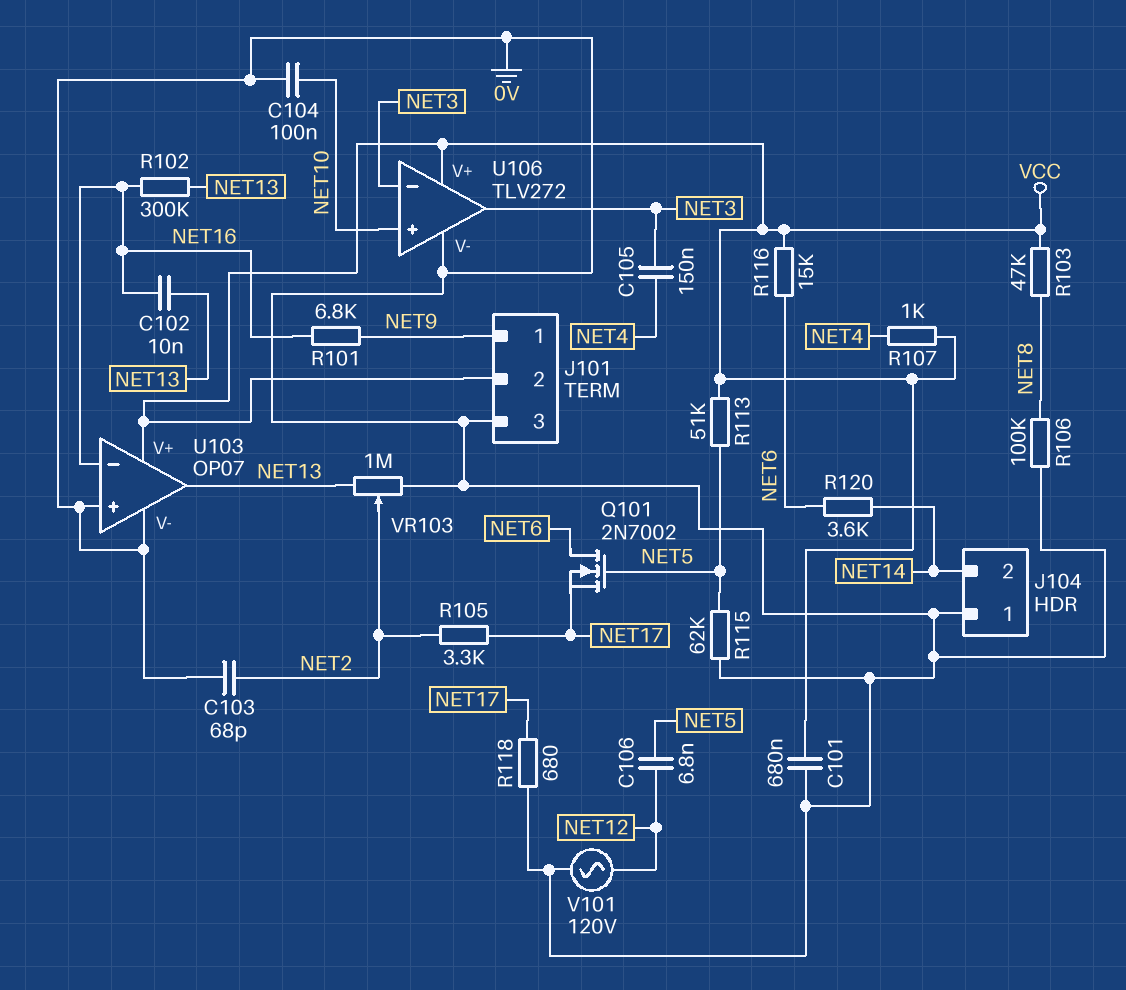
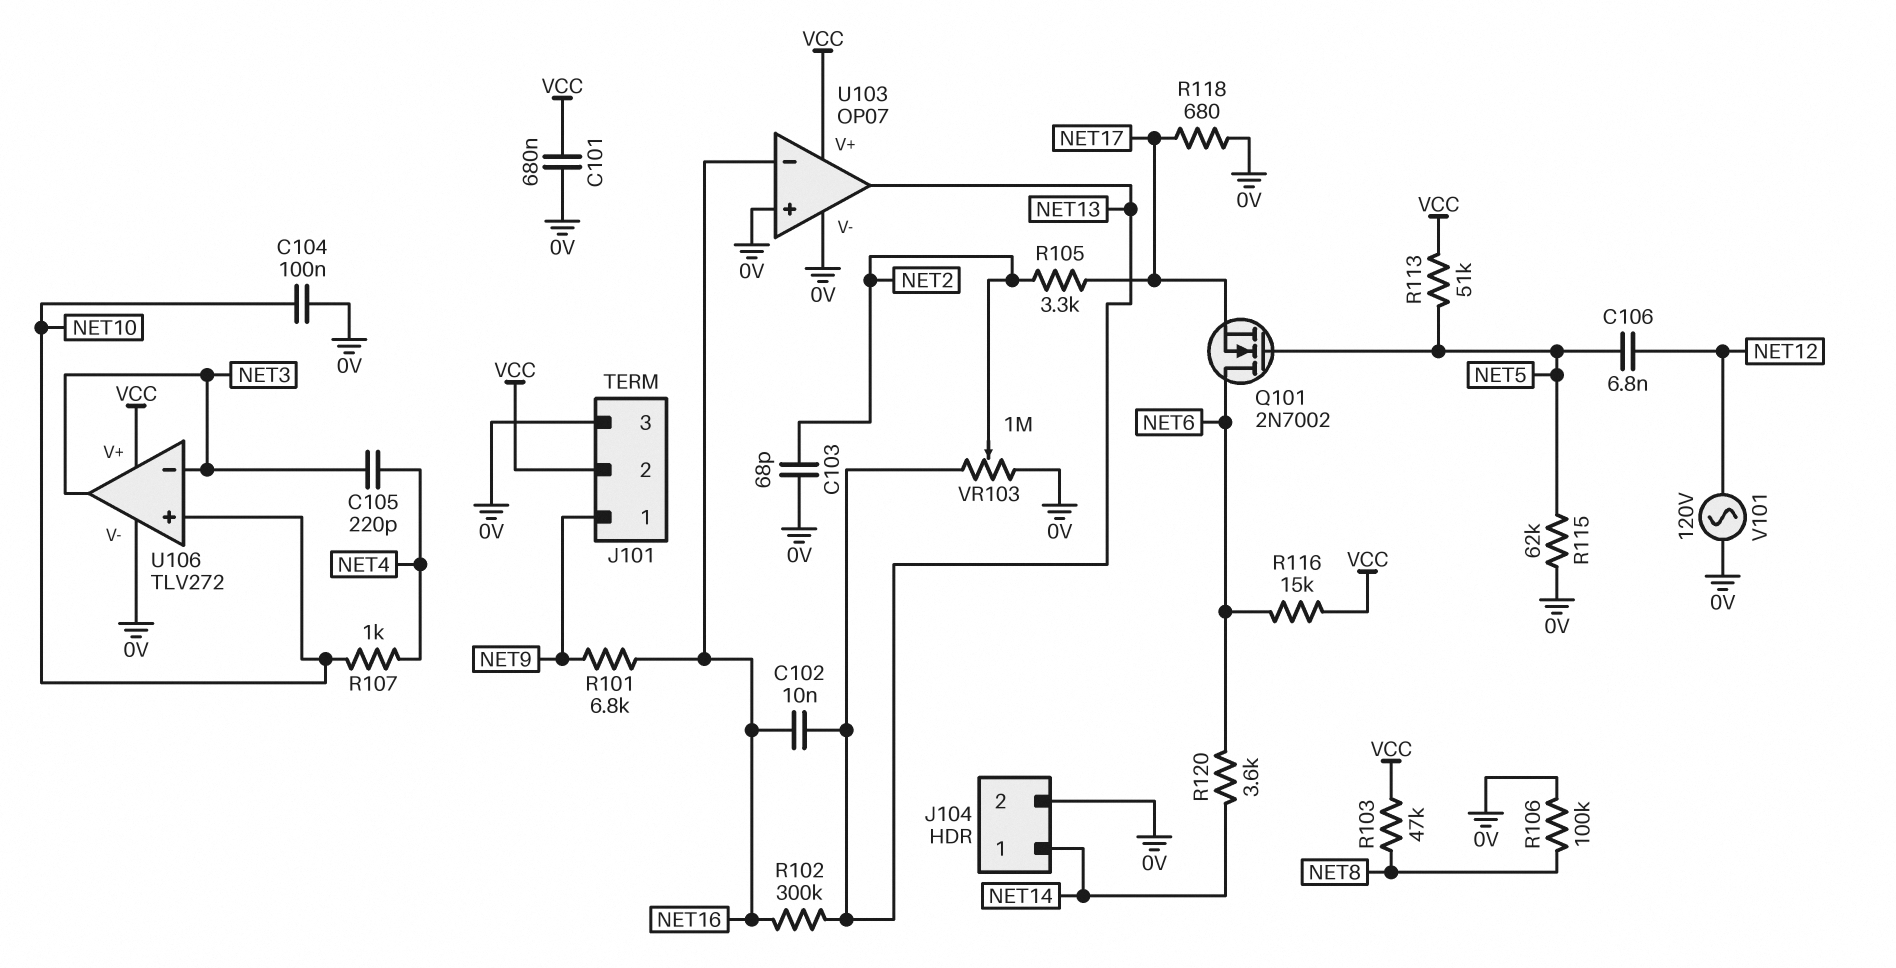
C105: 150nF (NET3, NET4) -> 220pF (NET3, NET4)
J104 pin 1: 0V -> NET14
J104 pin 2: NET14 -> 0V
R107: 1k (NET4, VCC) -> 1k (NET4, NET10)

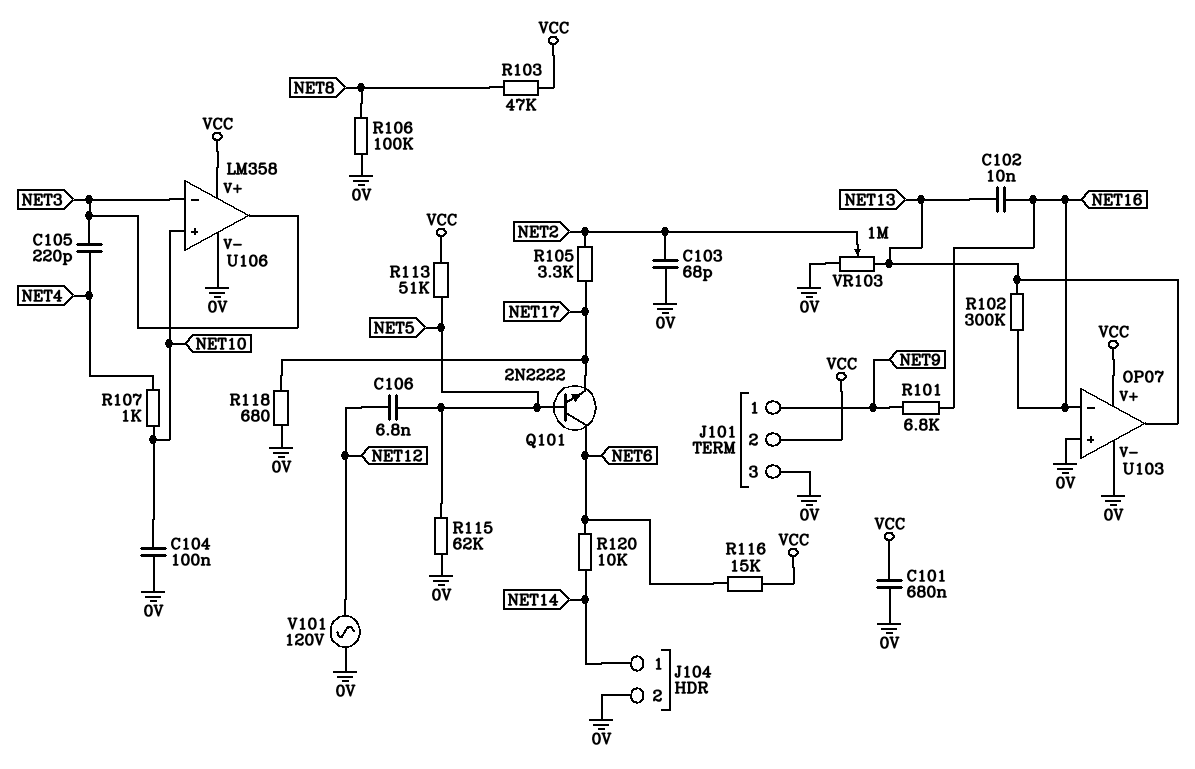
Q101: NMOS 2N7002 (G NET5, D NET6, S NET17) -> NPN 2N2222 (B NET5, C NET6, E NET17)
R120: 3.6k (NET6, NET14) -> 10k (NET6, NET14)
U106: TLV272 -> LM358

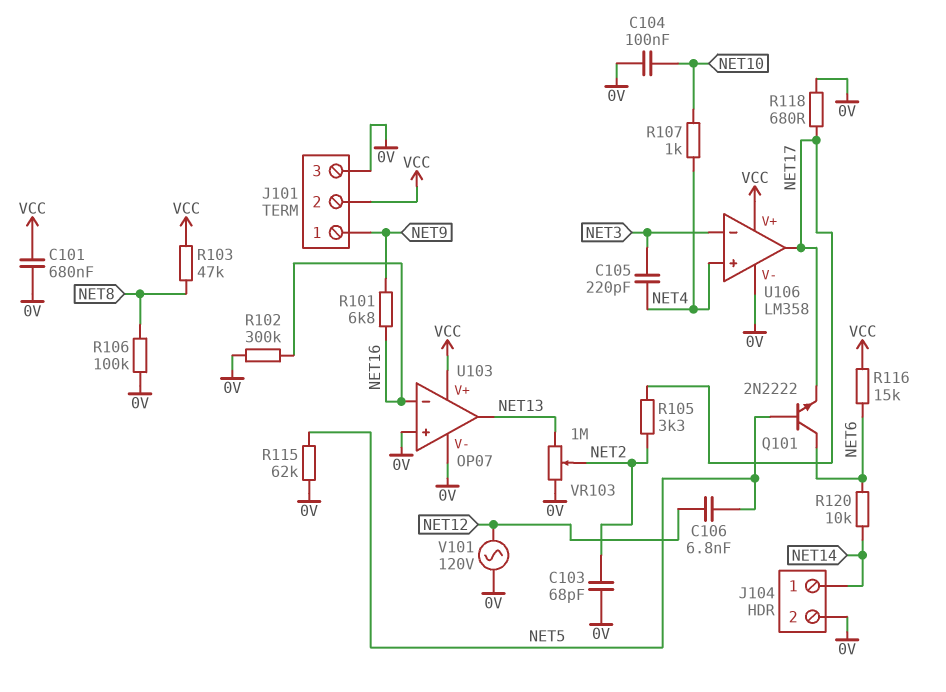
C102: 10nF (NET13, NET16) -> none
R102: 300k (NET13, NET16) -> 300k (0V, NET16)
R113: 51k (NET5, VCC) -> none
U106 pin in+: NET10 -> NET4
U106 pin out: NET3 -> NET17

